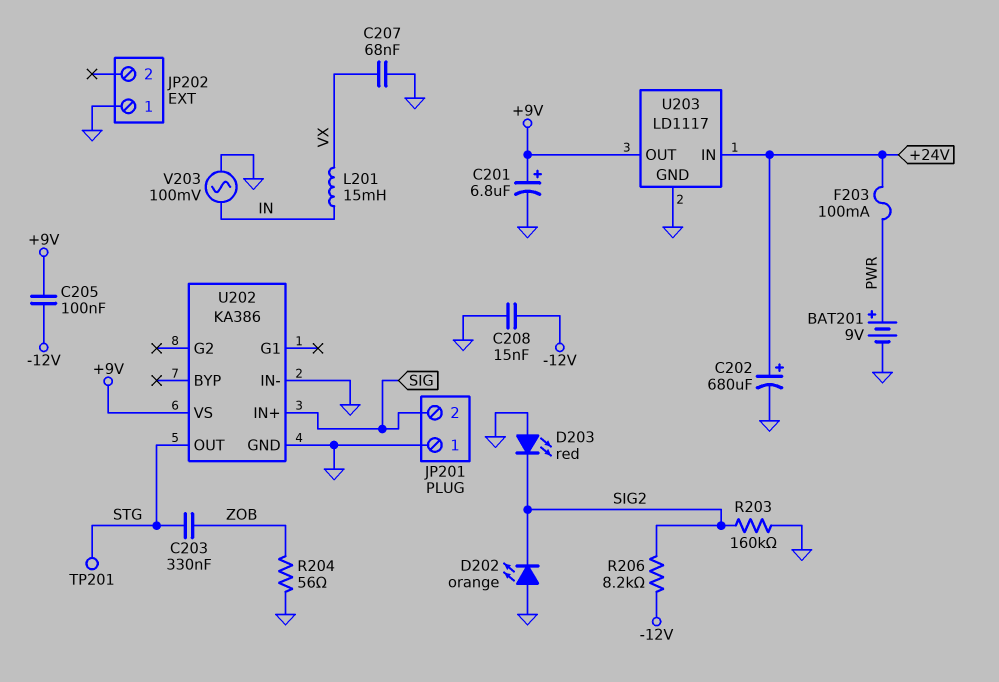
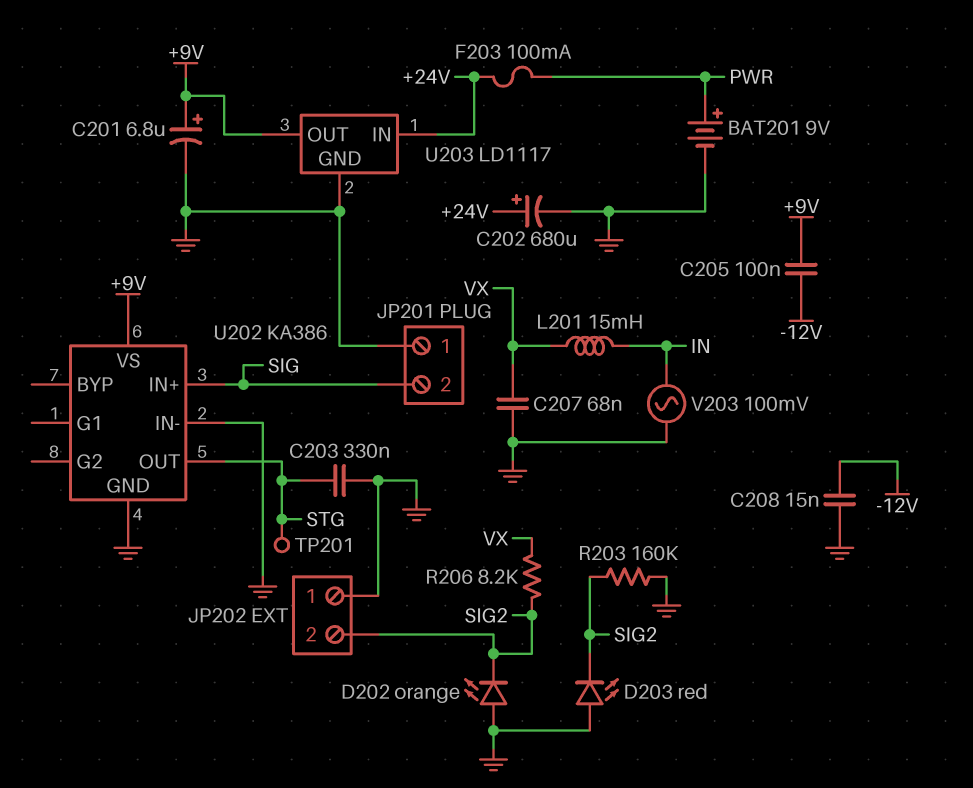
C203: 330nF (STG, ZOB) -> 330nF (GND, STG)
JP202 pin 2: none -> SIG2
R204: 56 (GND, ZOB) -> none
R206: 8.2k (-12V, SIG2) -> 8.2k (SIG2, VX)

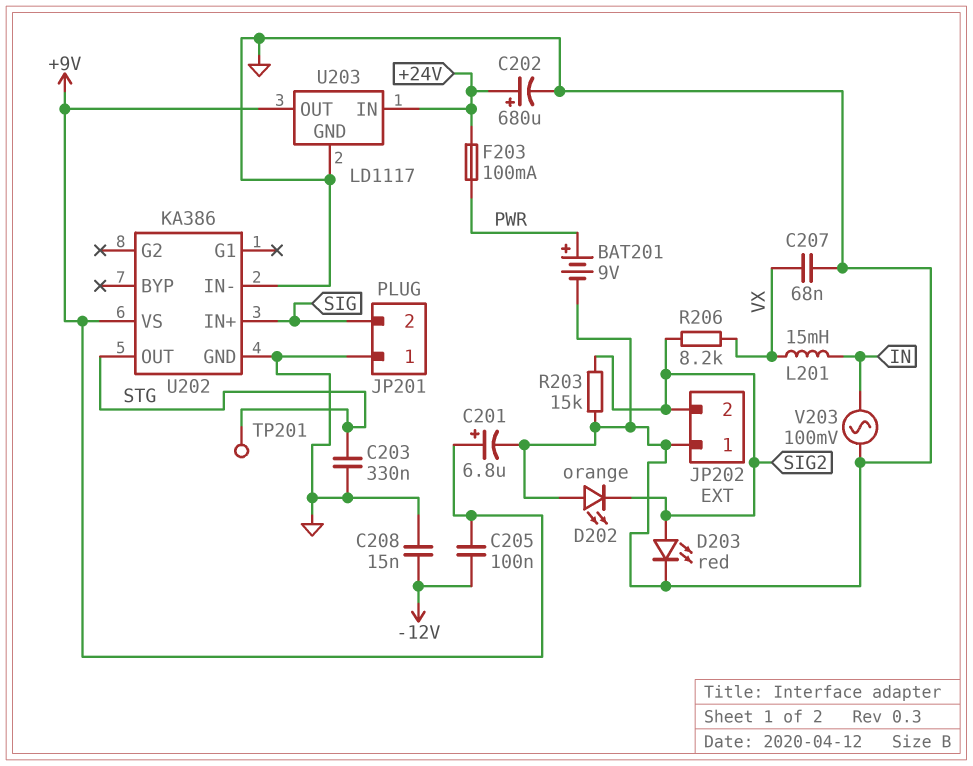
D203: LED red (A GND, K SIG2) -> LED red (A SIG2, K GND)
R203: 160k (GND, SIG2) -> 15k (GND, SIG2)

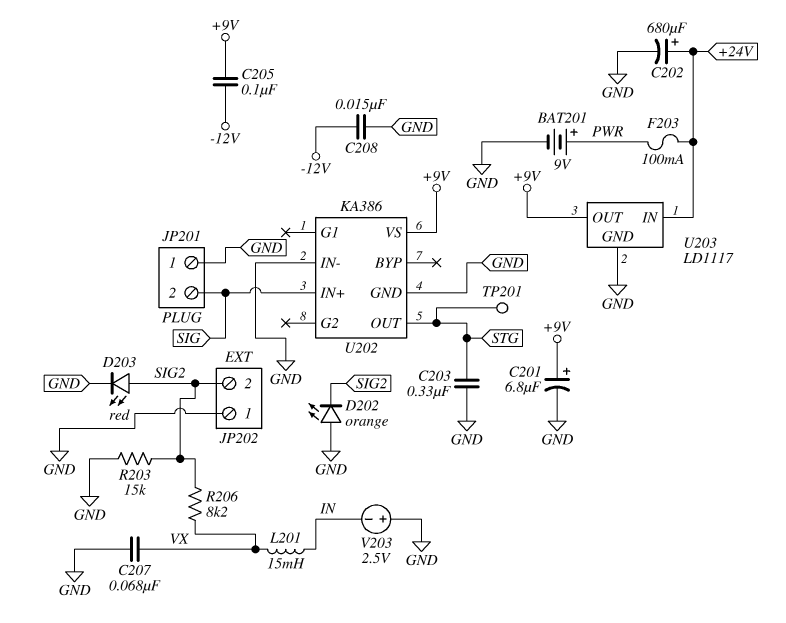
V203: AC 100mV (GND, IN) -> 2.5V (plus GND, minus IN)

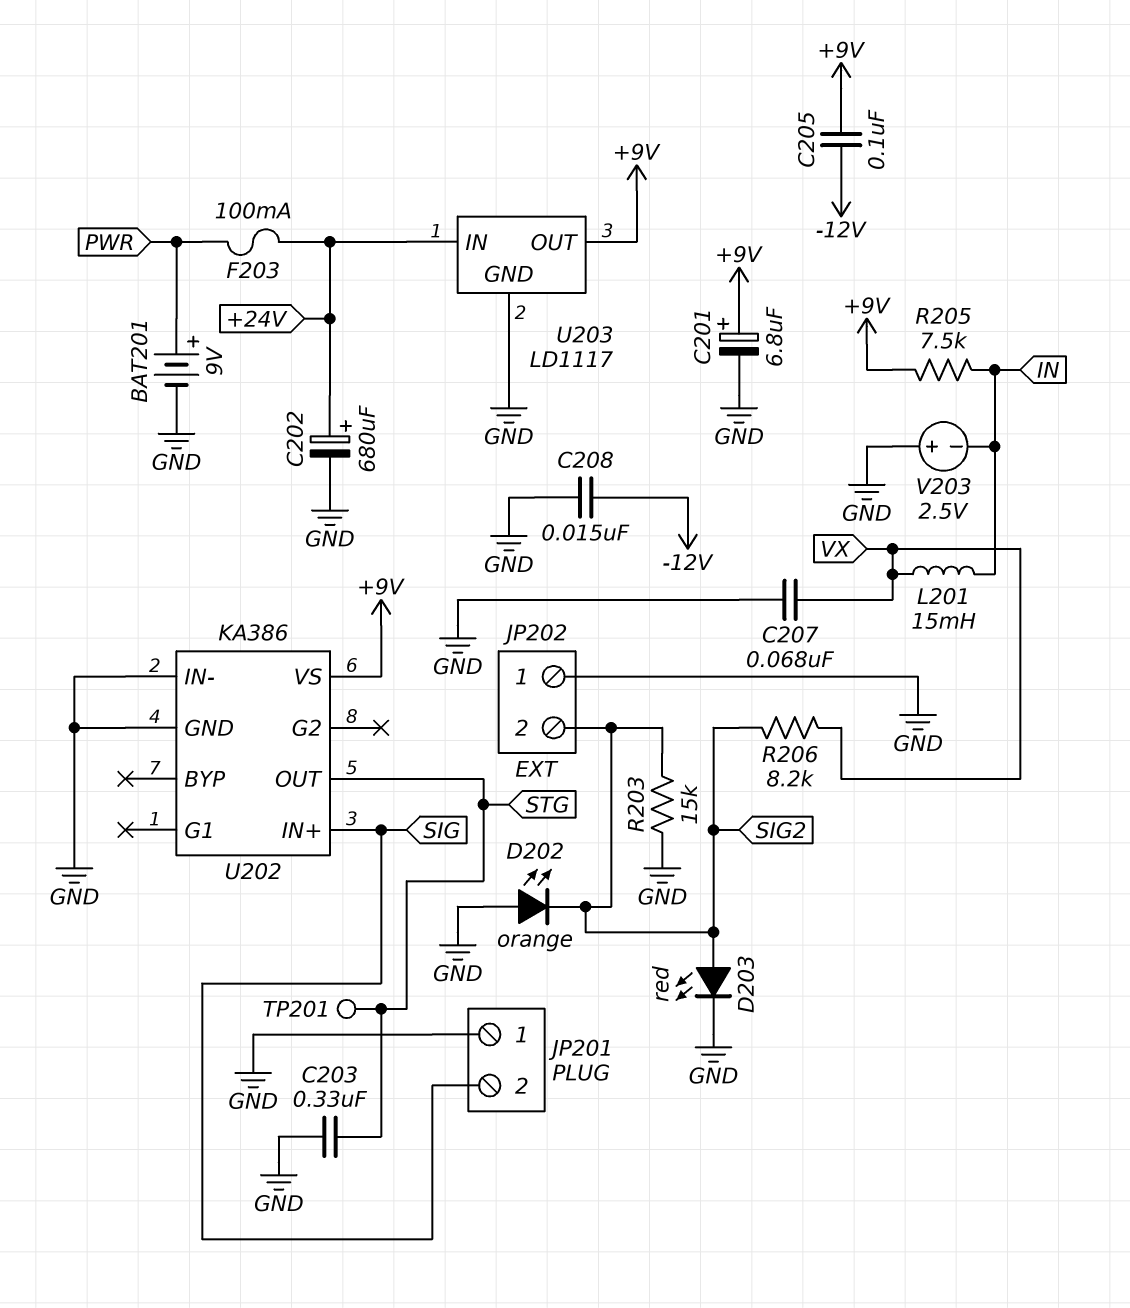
R205: none -> 7.5k (+9V, IN)

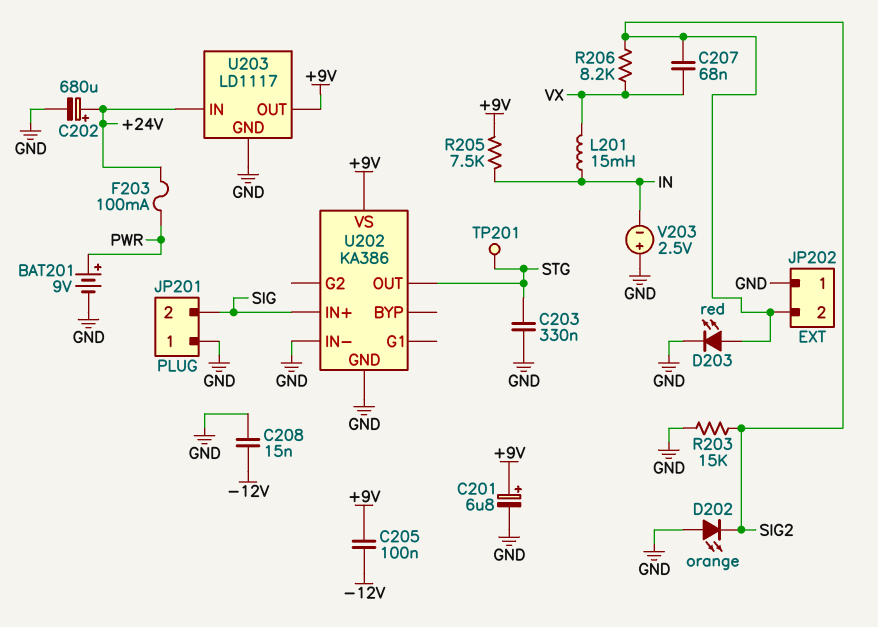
C207: 68nF (GND, VX) -> 68nF (SIG2, VX)

